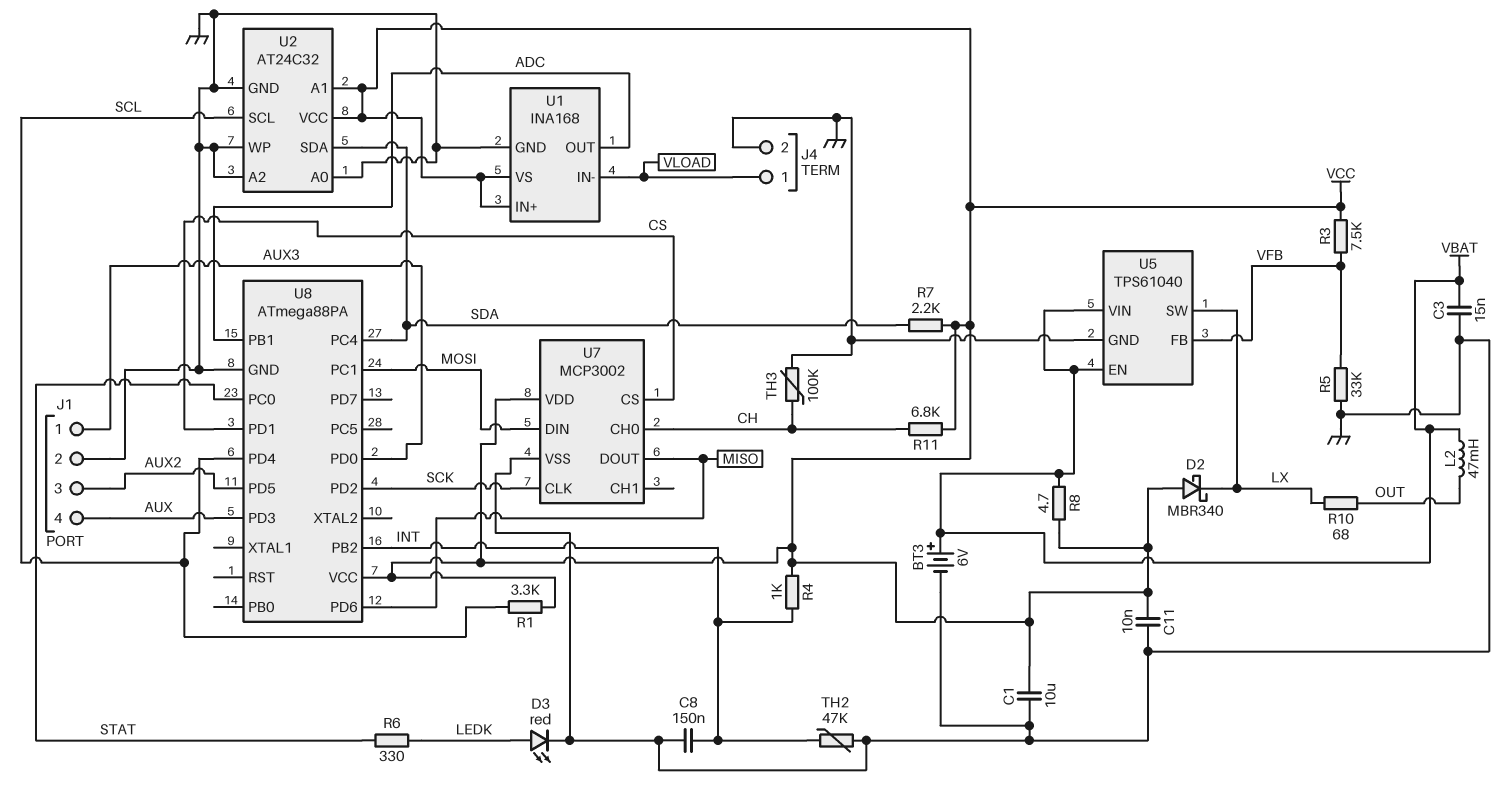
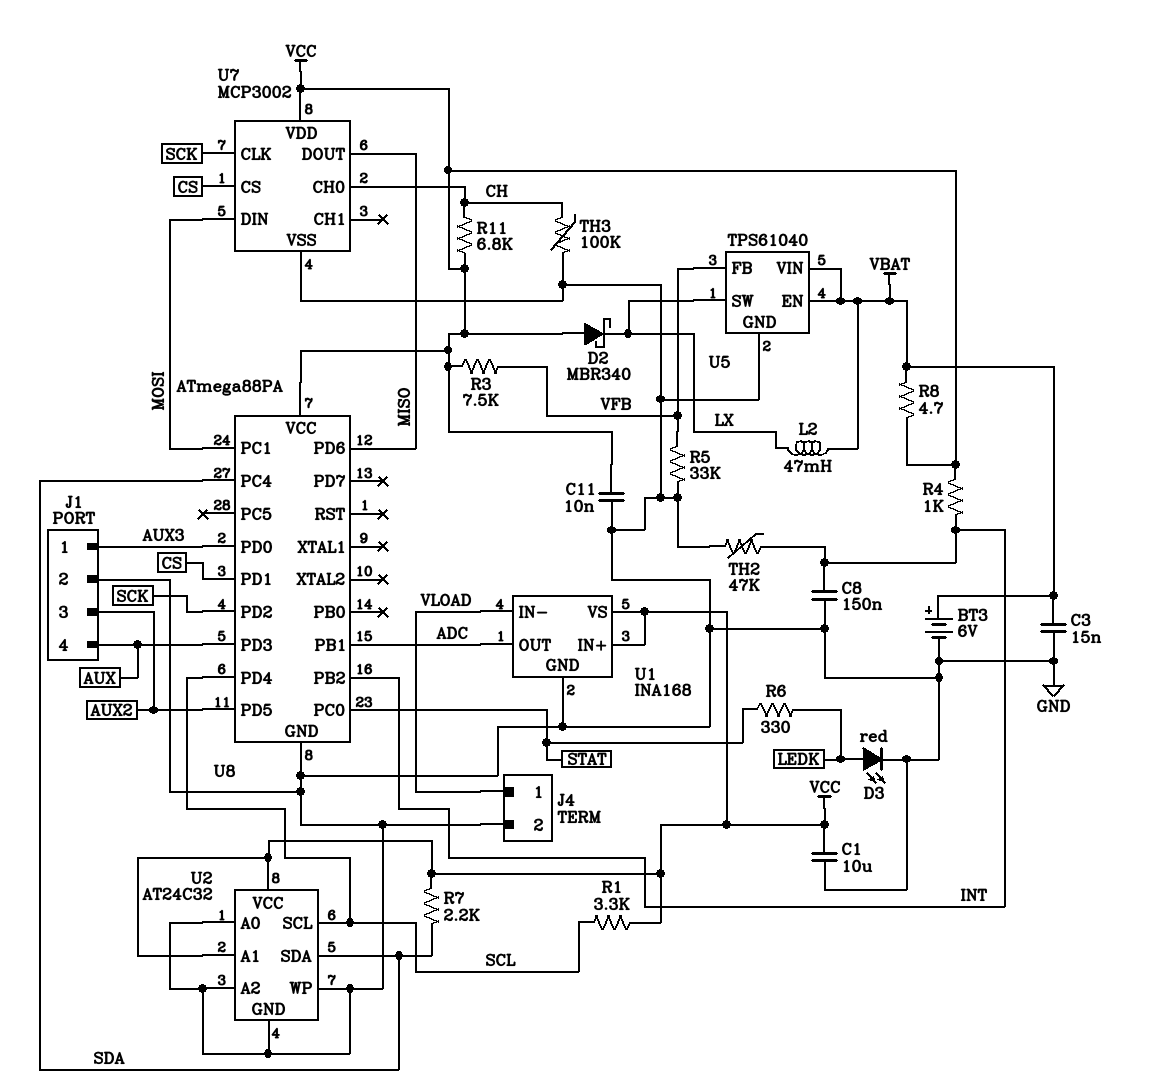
L2: 47mH (OUT, VBAT) -> 47mH (LX, VBAT)
R10: 68 (LX, OUT) -> none

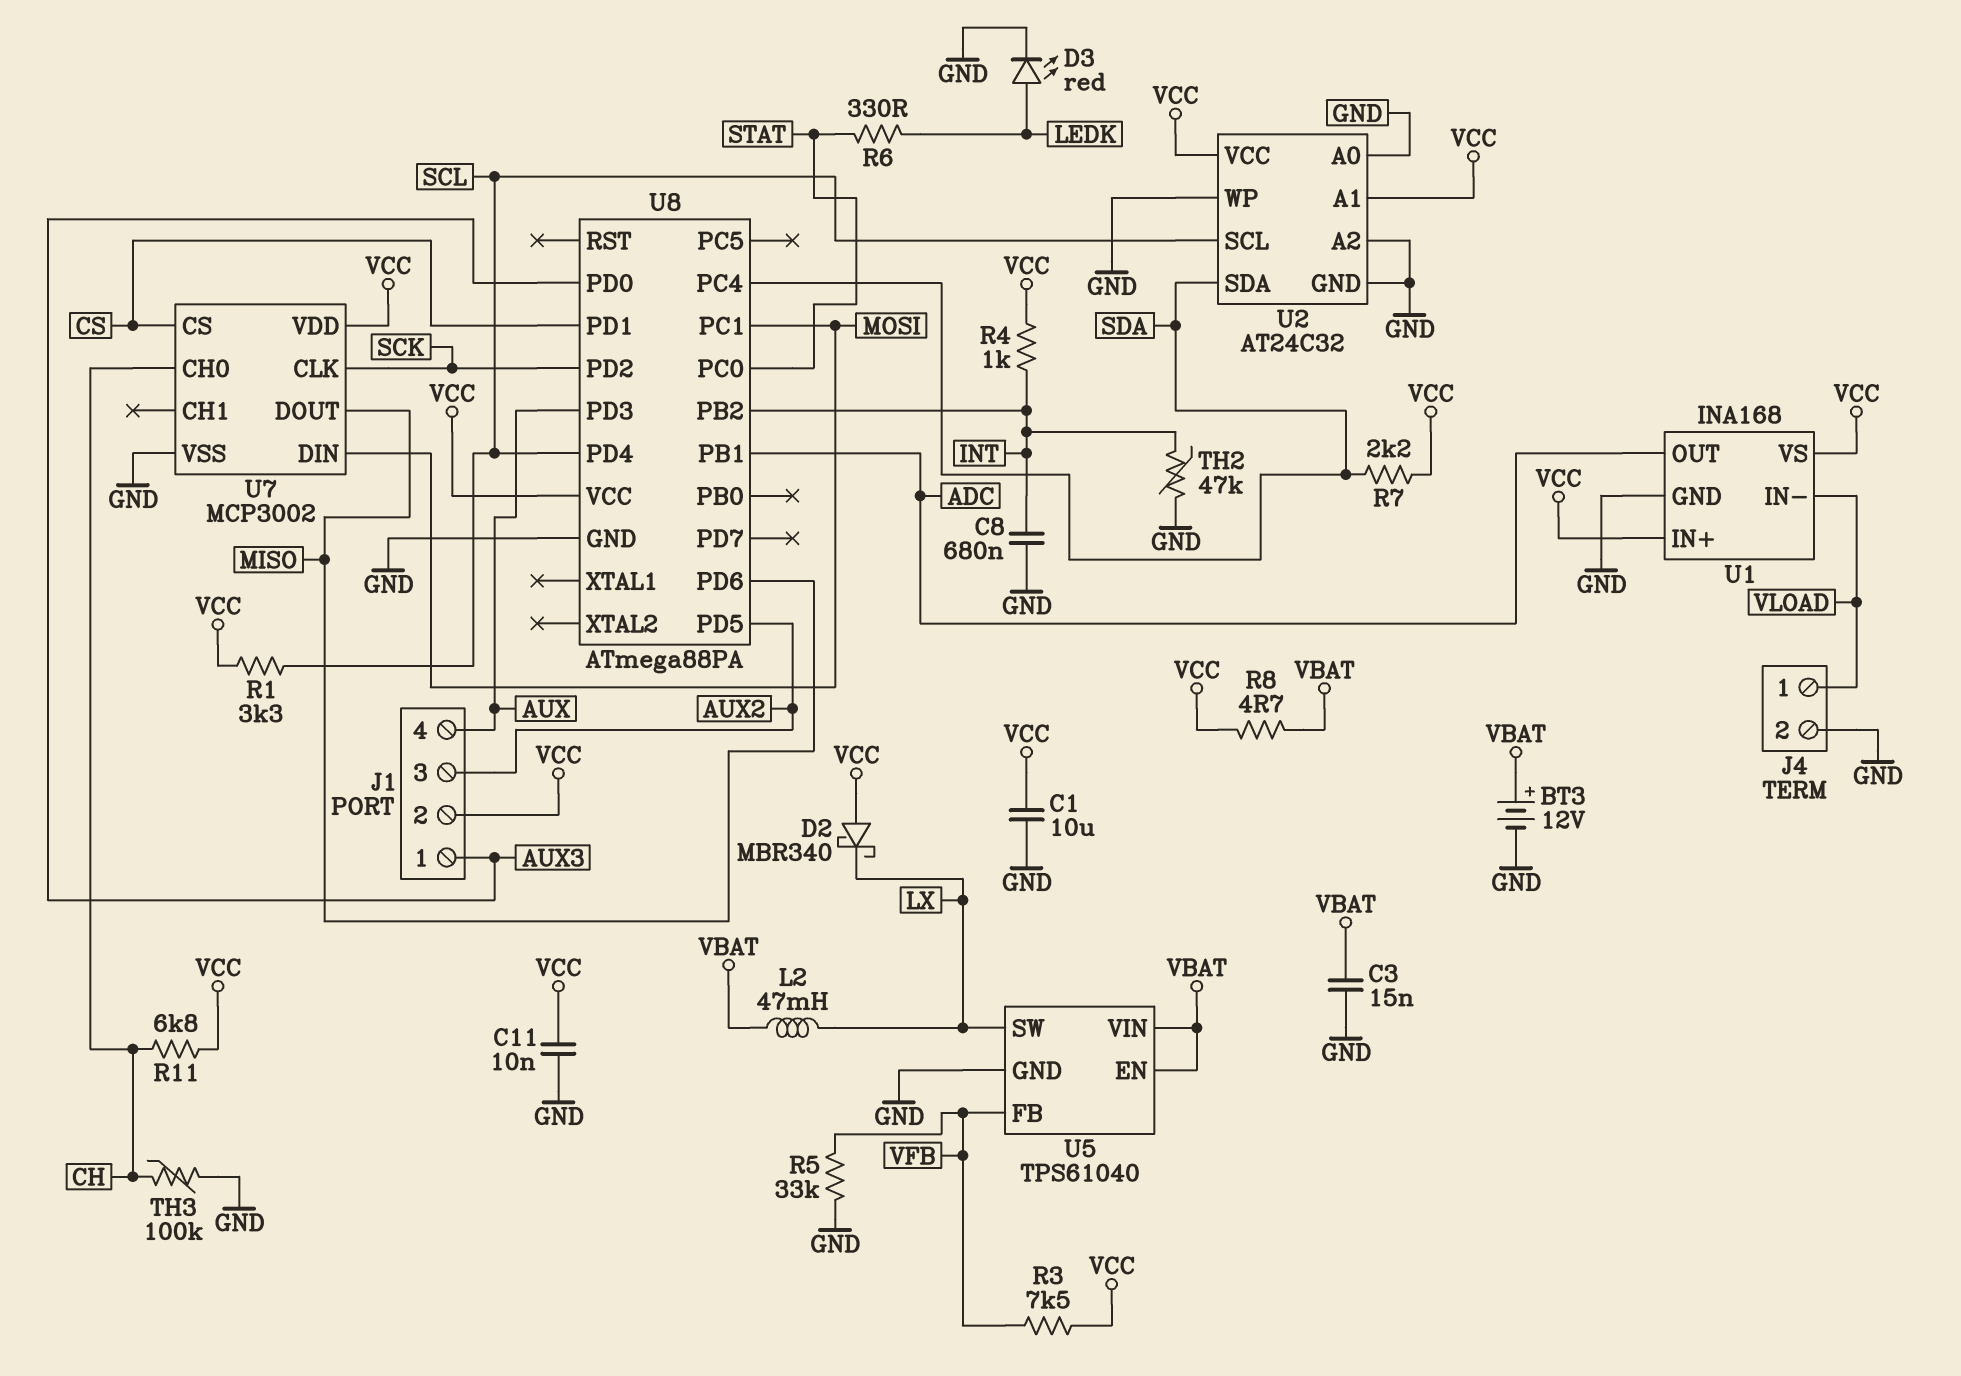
BT3: 6V (plus VBAT, minus GND) -> 12V (plus VBAT, minus GND)
C8: 150nF (GND, INT) -> 680nF (GND, INT)
J1 pin 2: GND -> VCC

